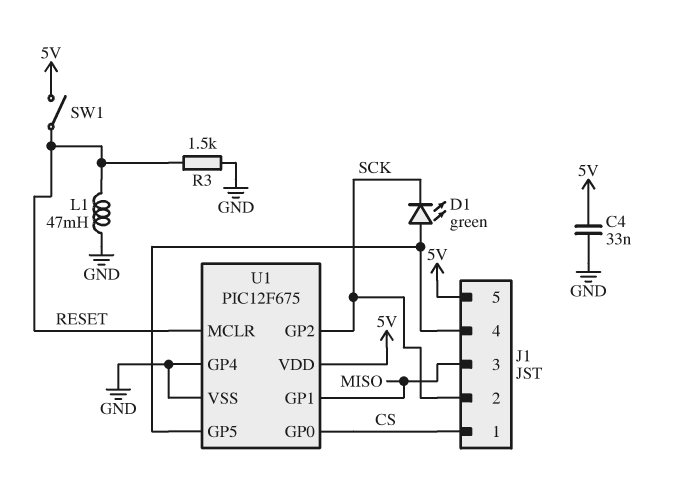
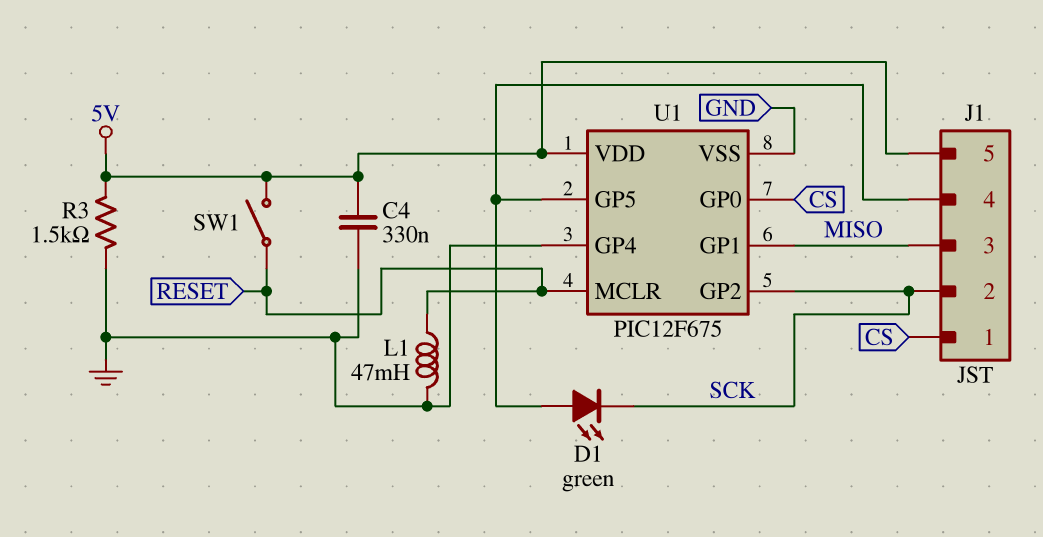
C4: 33nF (5V, GND) -> 330nF (5V, GND)
R3: 1.5k (GND, RESET) -> 1.5k (5V, GND)

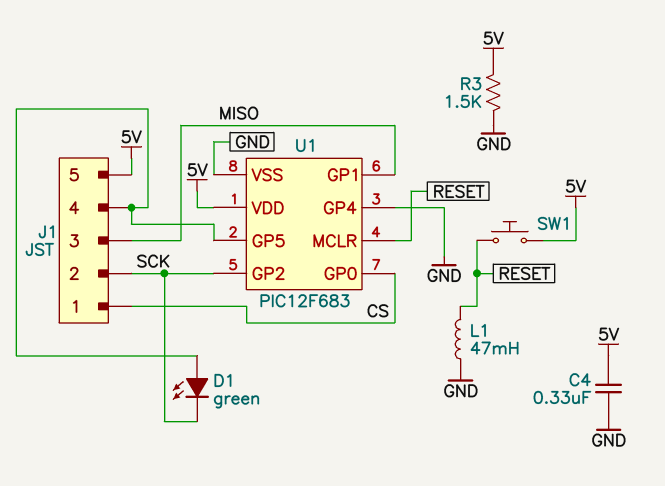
SW1: switch (5V, RESET) -> button (5V, RESET)
U1: PIC12F675 -> PIC12F683

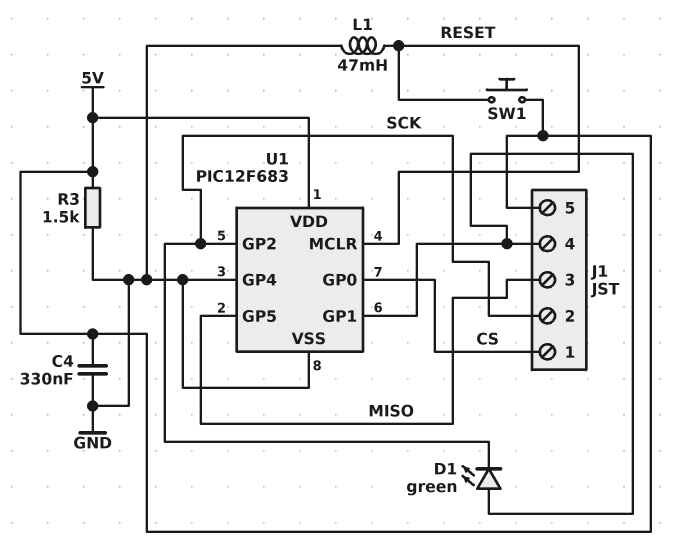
U1 pin GP1: MISO -> J1/4
U1 pin GP5: J1/4 -> MISO

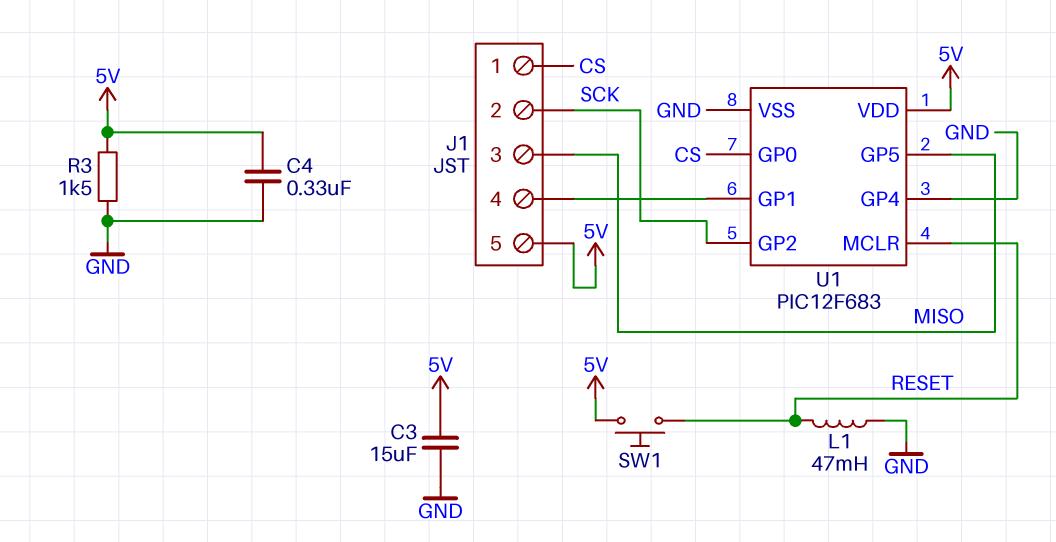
C3: none -> 15uF (5V, GND)
D1: LED green (A J1/4, K SCK) -> none

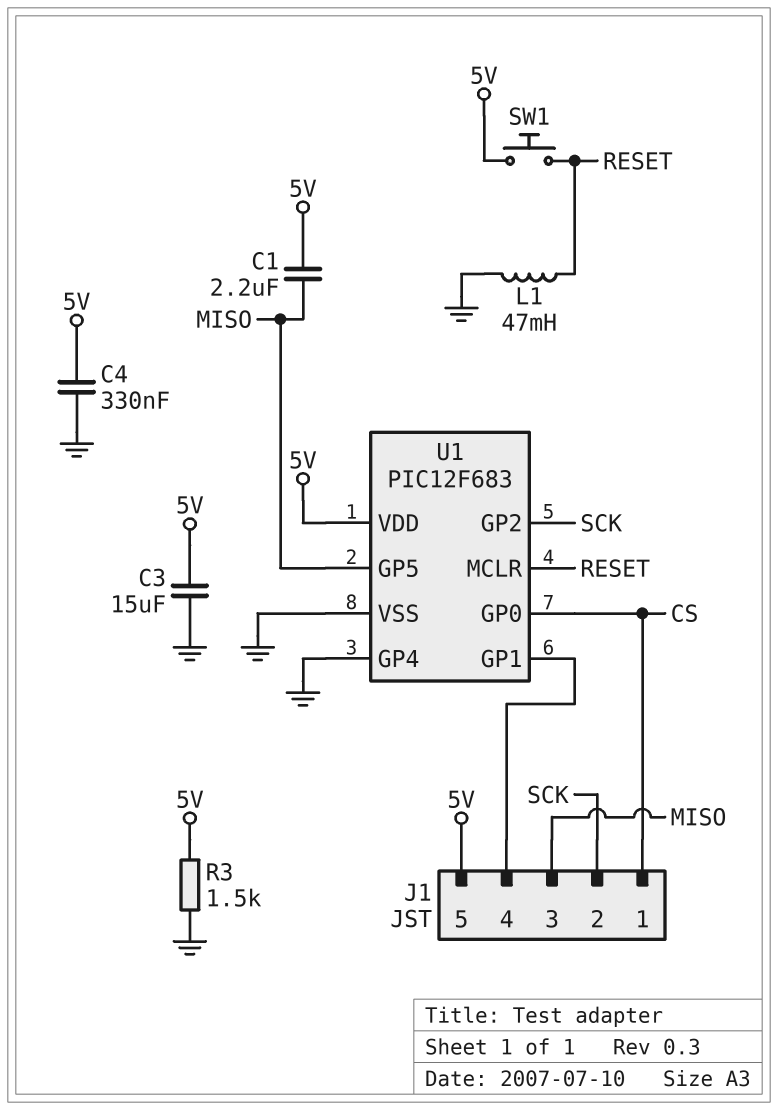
C1: none -> 2.2uF (5V, MISO)

